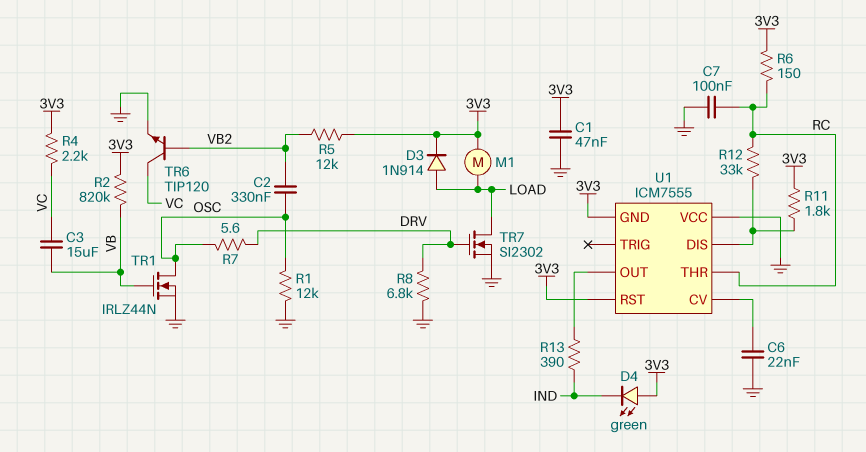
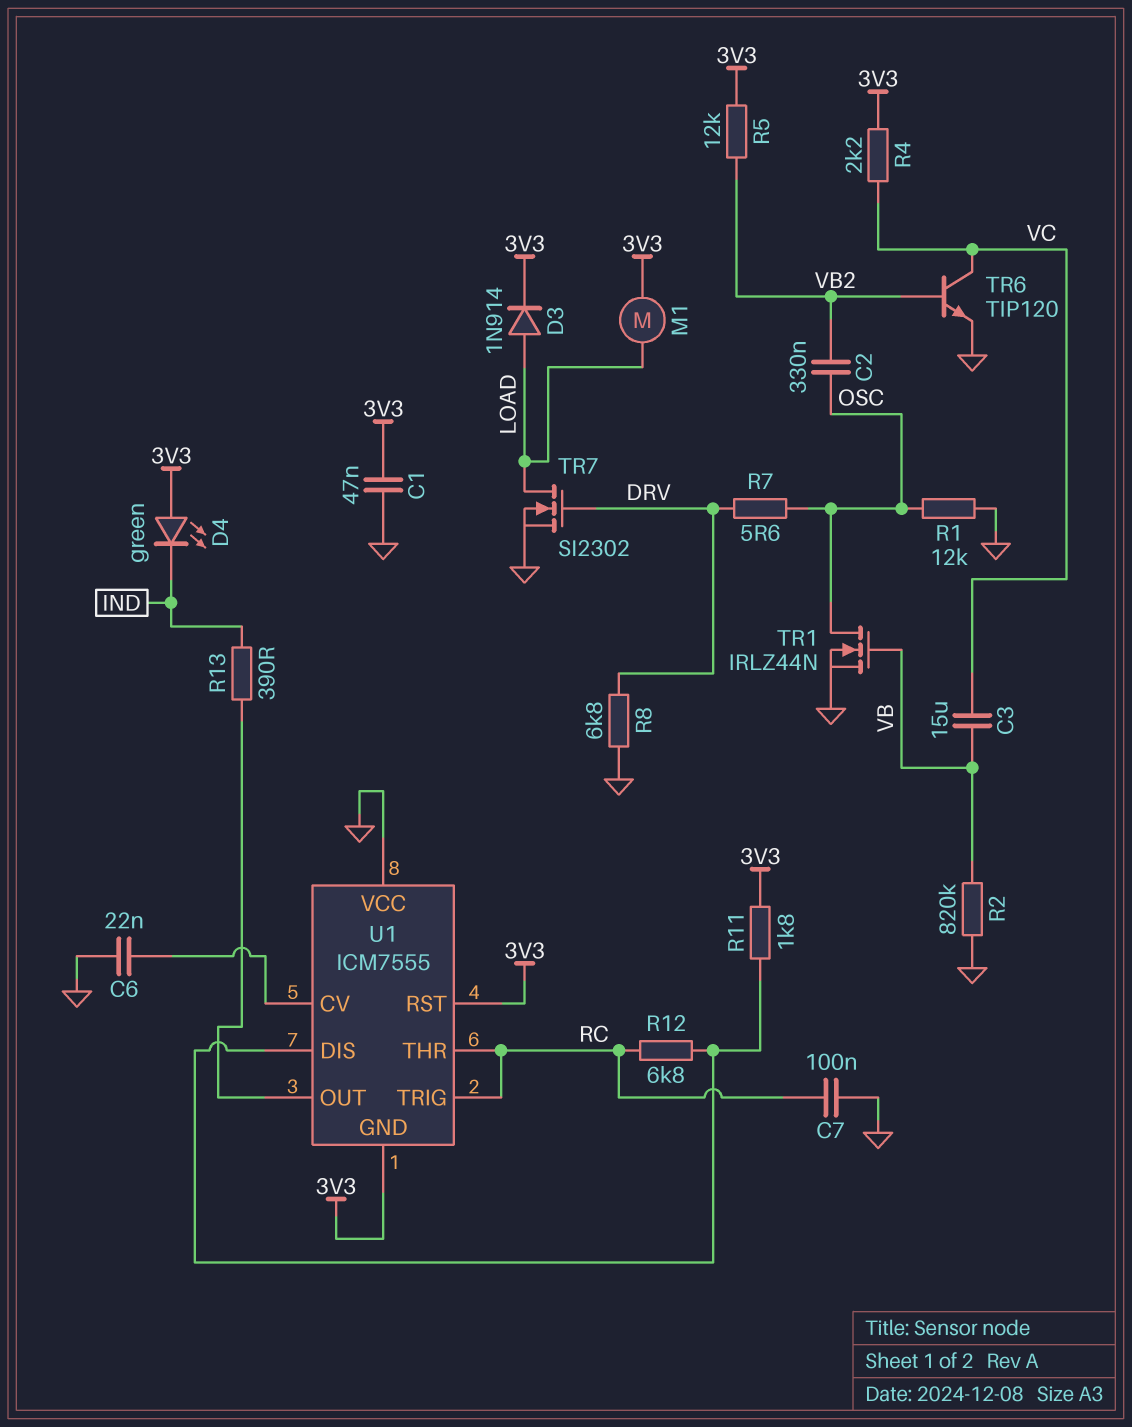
R2: 820k (3V3, VB) -> 820k (GND, VB)
R6: 150 (3V3, RC) -> none
R12: 33k (RC, U1/DIS) -> 6.8k (RC, U1/DIS)
U1 pin TRIG: none -> RC

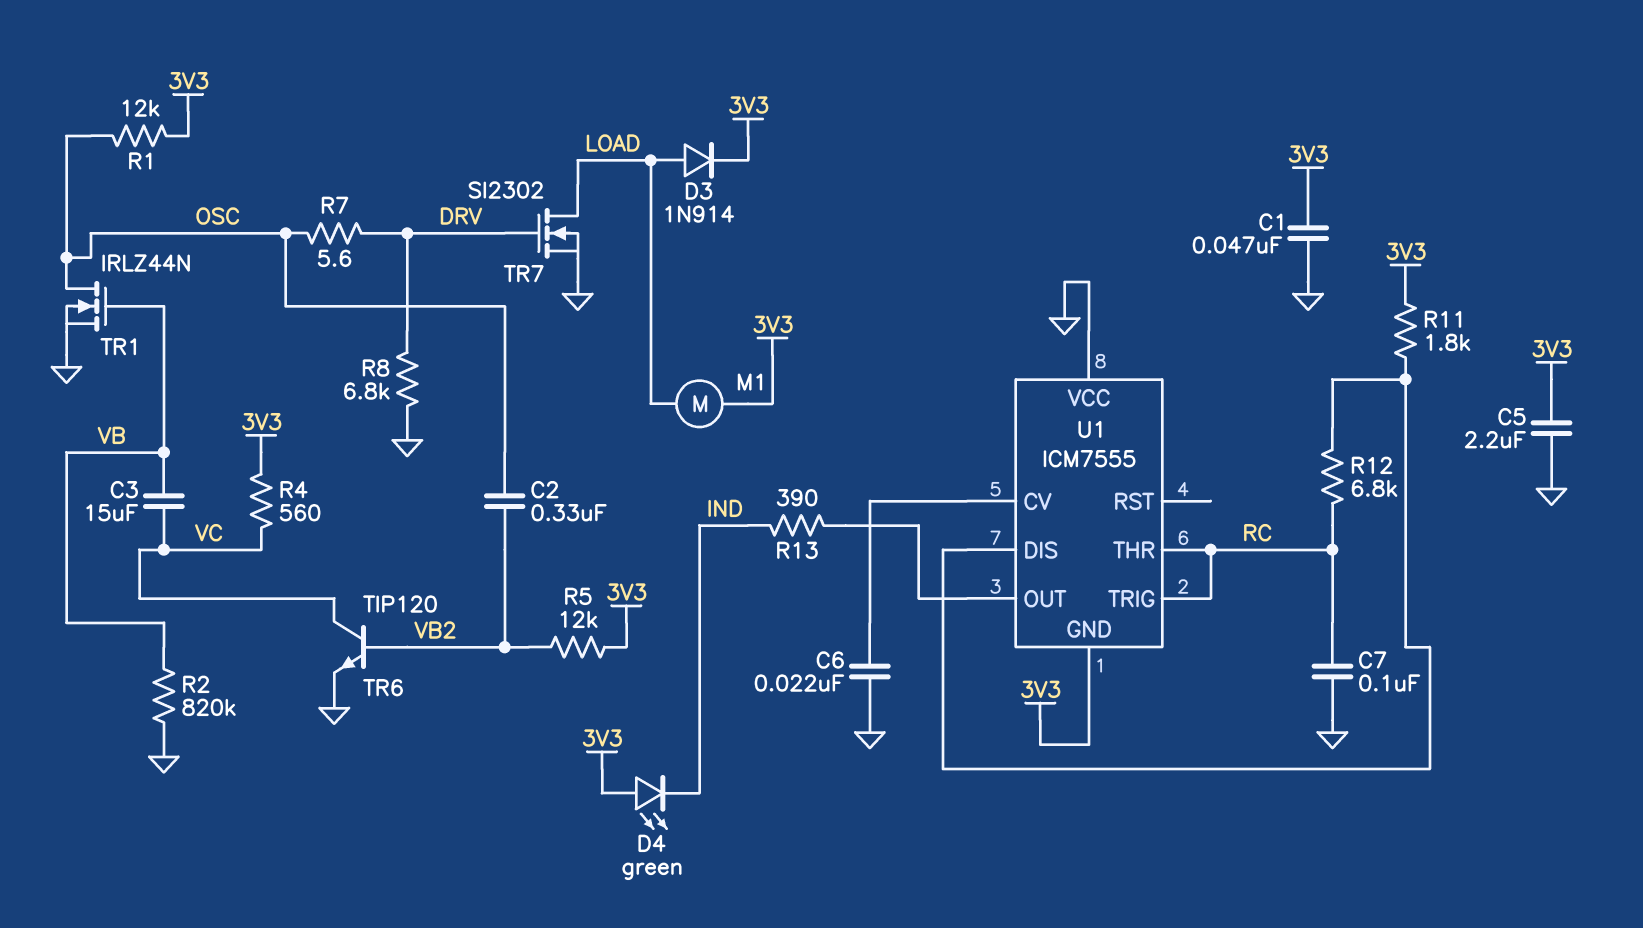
C5: none -> 2.2uF (3V3, GND)
R1: 12k (GND, OSC) -> 12k (3V3, OSC)
R4: 2.2k (3V3, VC) -> 560 (3V3, VC)
U1 pin RST: 3V3 -> none

